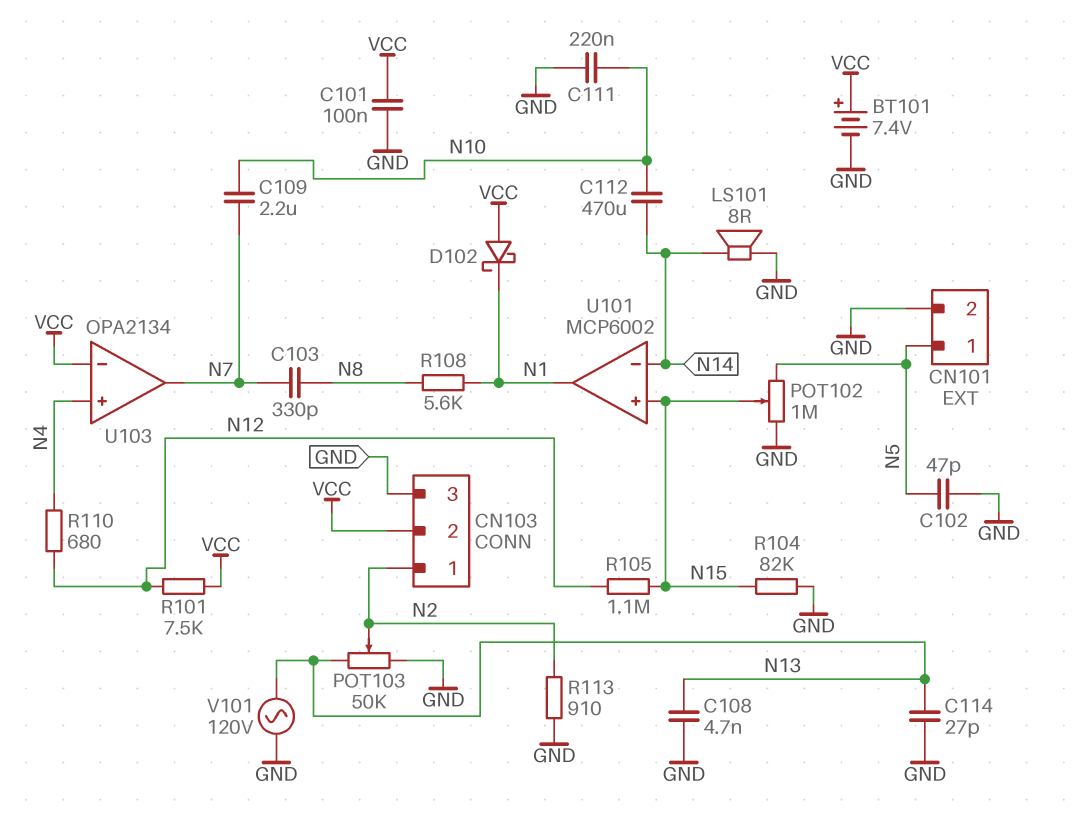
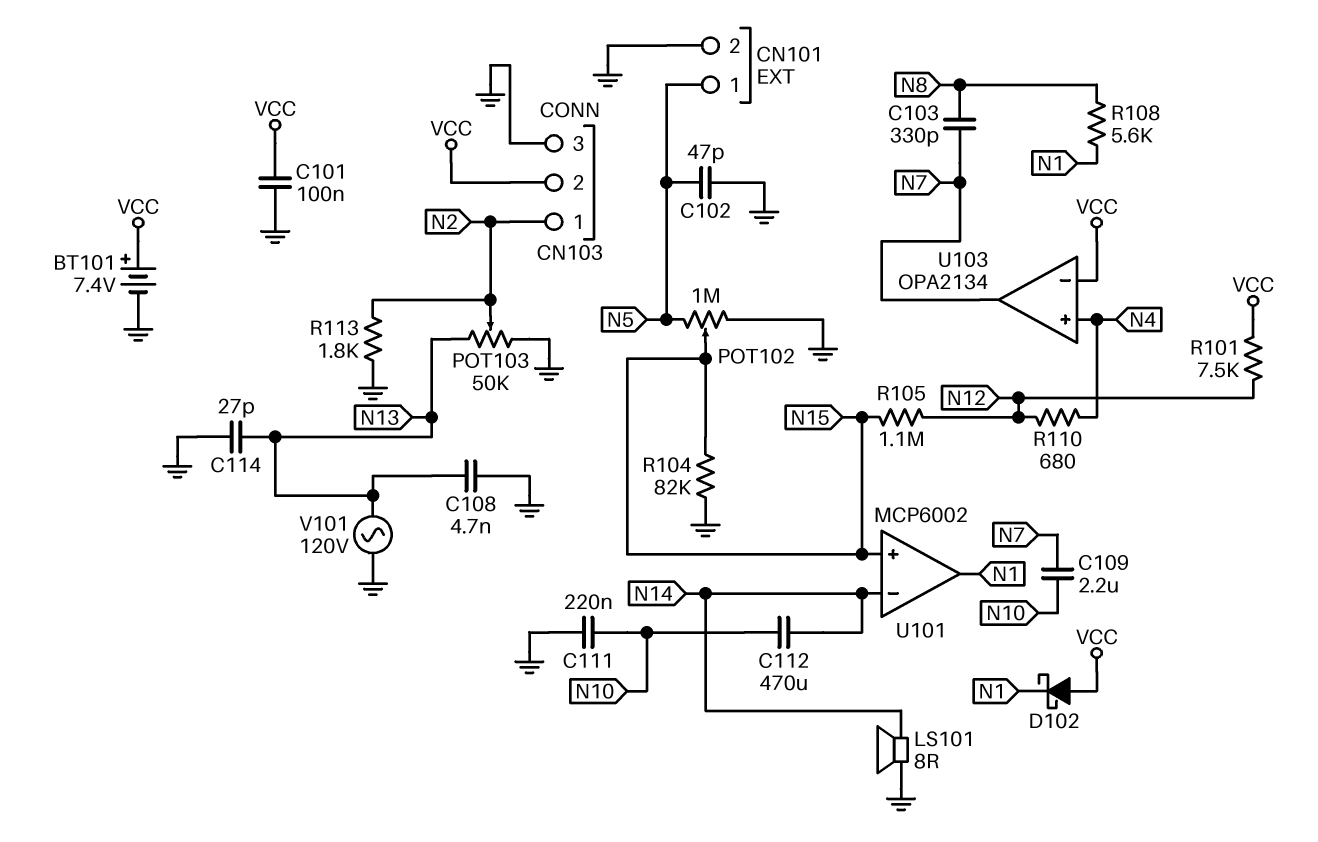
R113: 910 (GND, N2) -> 1.8k (GND, N2)

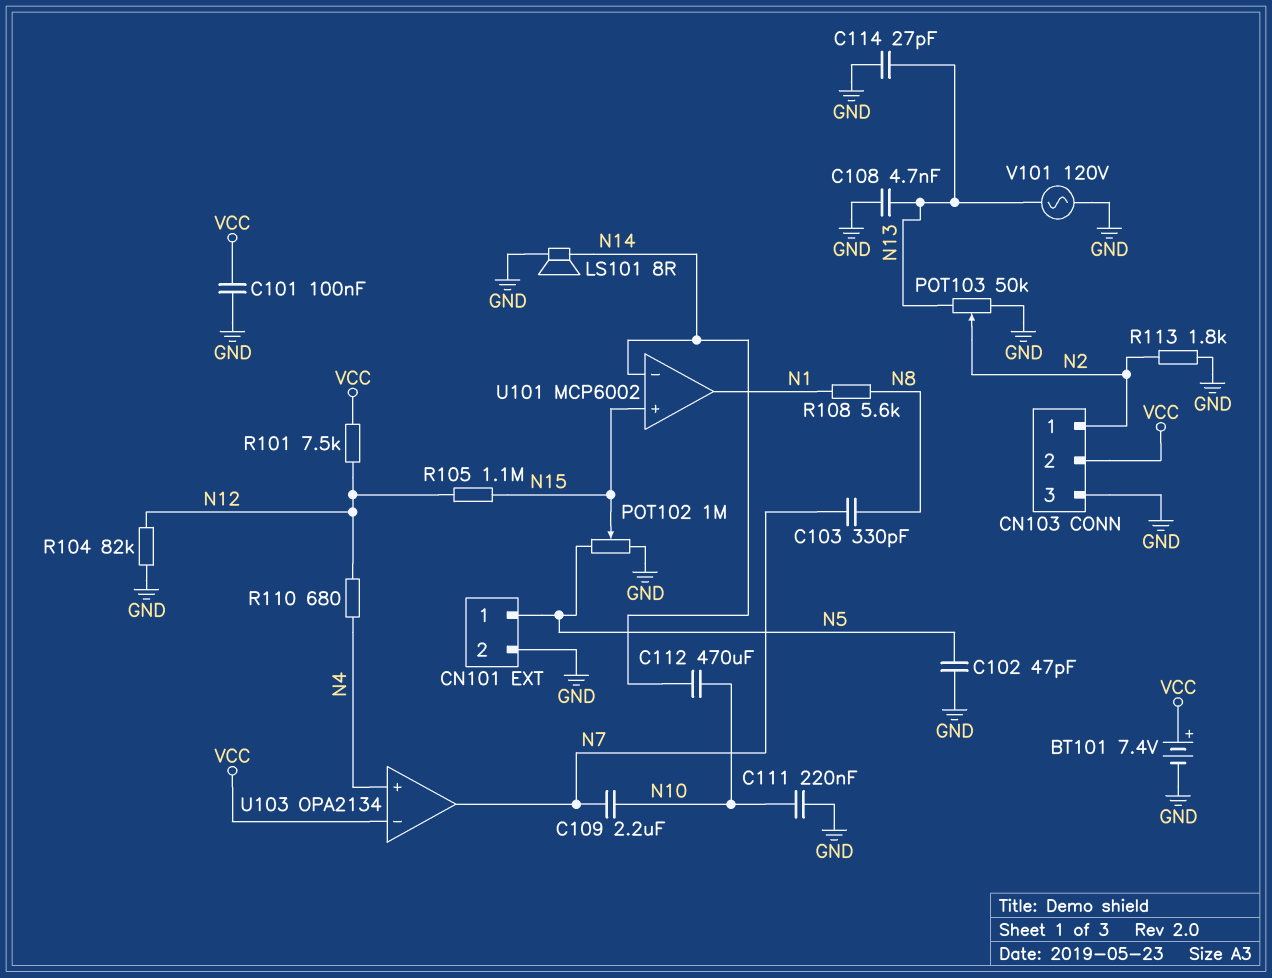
D102: schottky (A VCC, K N1) -> none
R104: 82k (GND, N15) -> 82k (GND, N12)

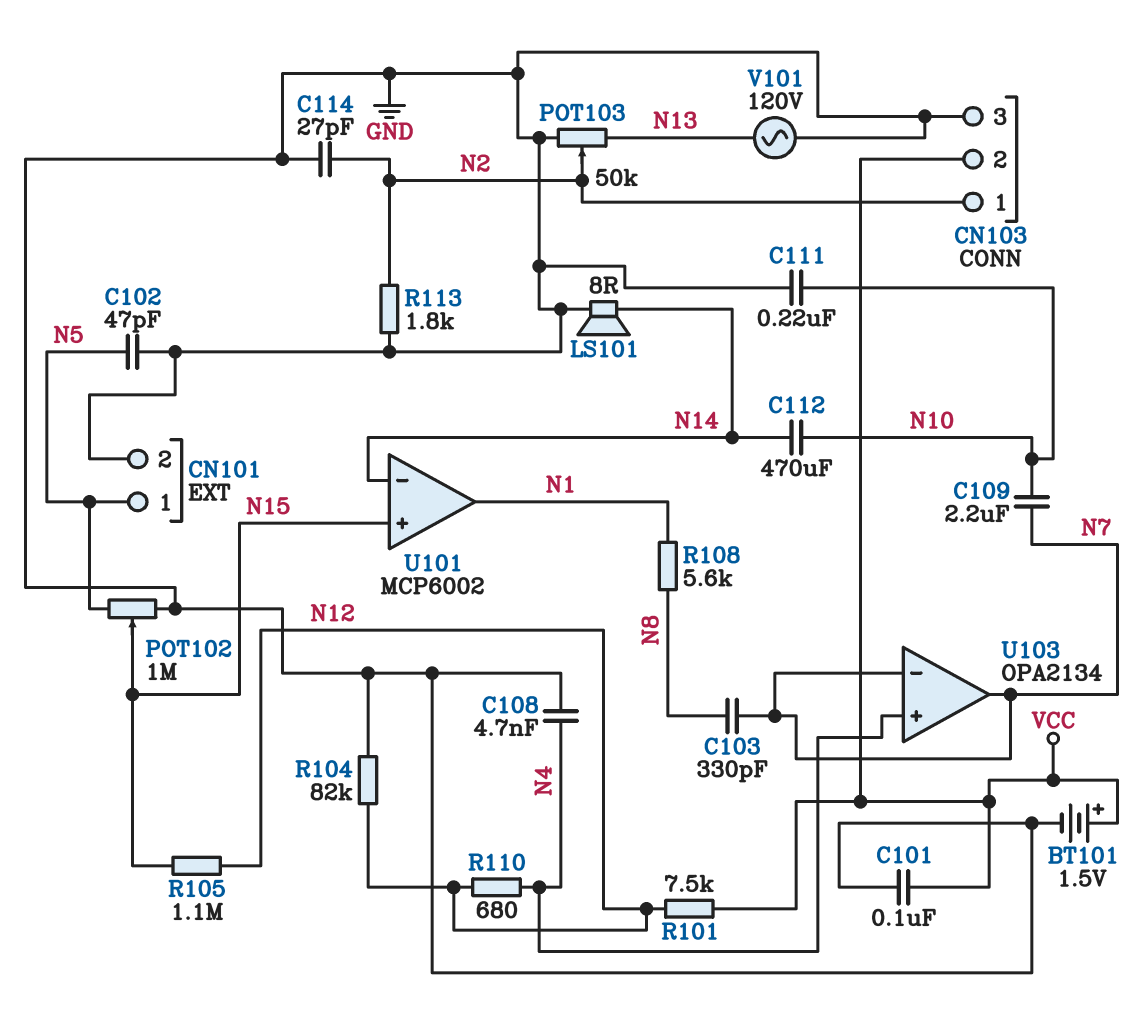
BT101: 7.4V (plus VCC, minus GND) -> 1.5V (plus VCC, minus GND)
C108: 4.7nF (GND, N13) -> 4.7nF (GND, N4)
C114: 27pF (GND, N13) -> 27pF (GND, N2)
U103 pin in-: VCC -> N7

